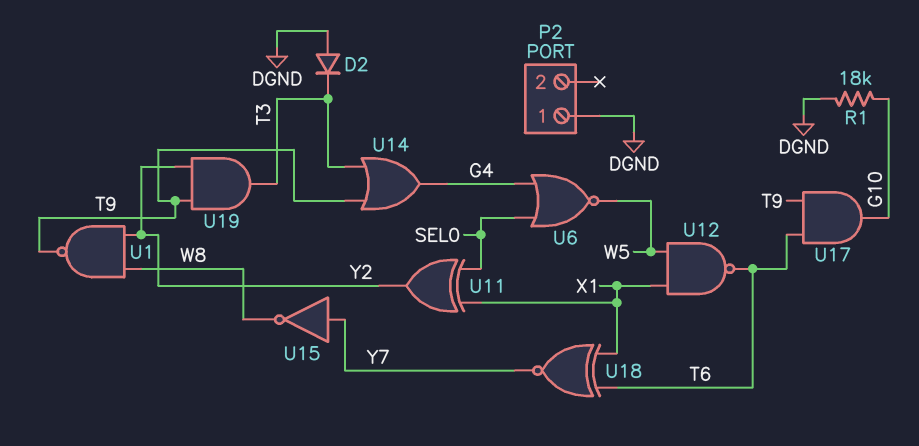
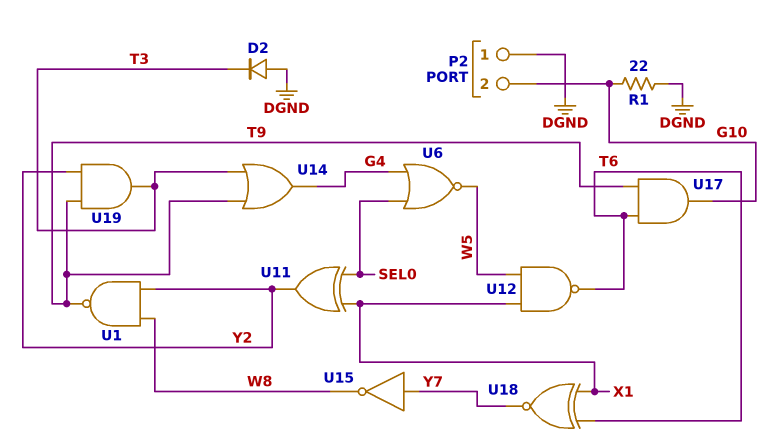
P2 pin 2: none -> G10
R1: 18k (DGND, G10) -> 22 (DGND, G10)

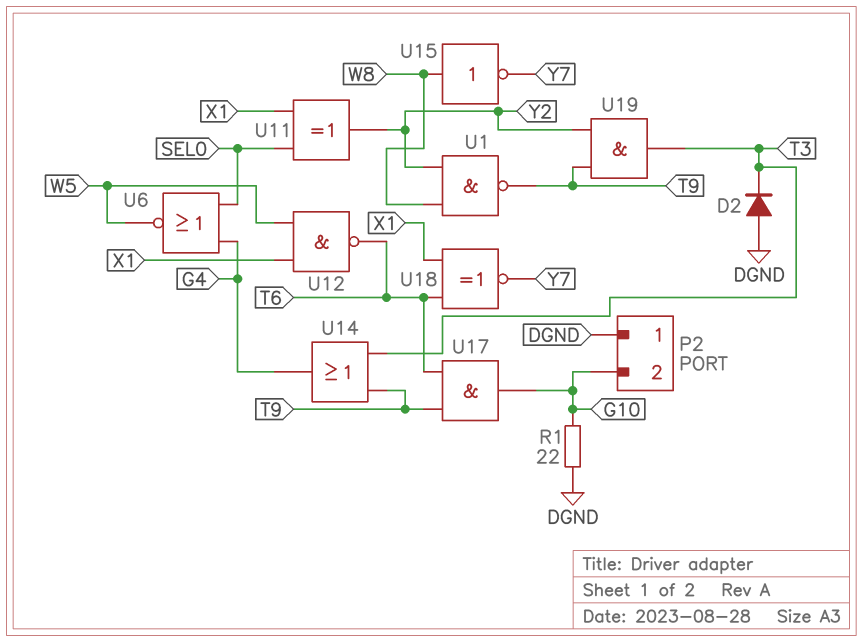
U15: NOT (in Y7, out W8) -> NOT (in W8, out Y7)

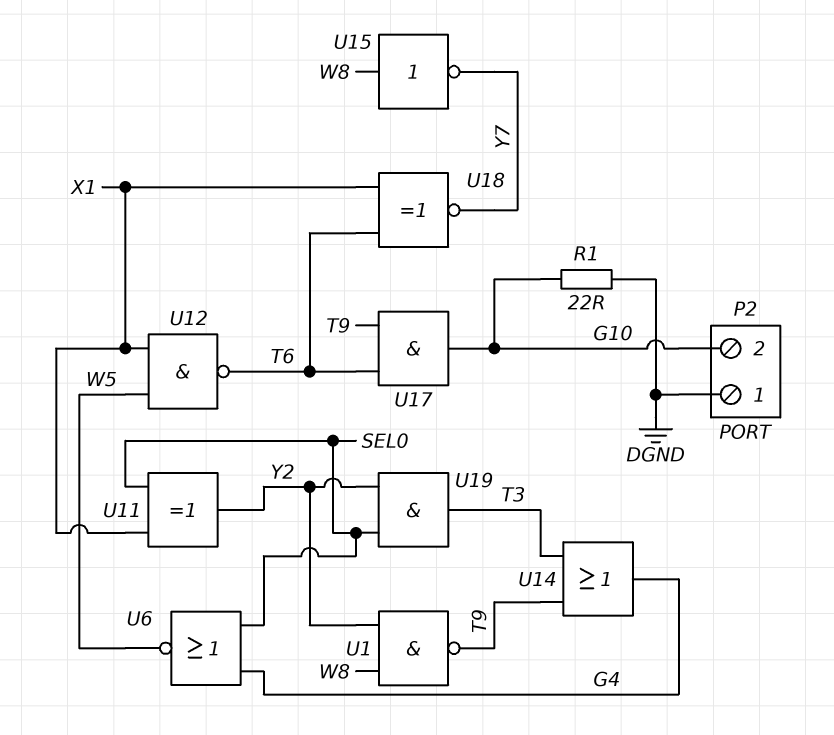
D2: diode (A DGND, K T3) -> none
U19: AND (in T9, in Y2, out T3) -> AND (in SEL0, in Y2, out T3)

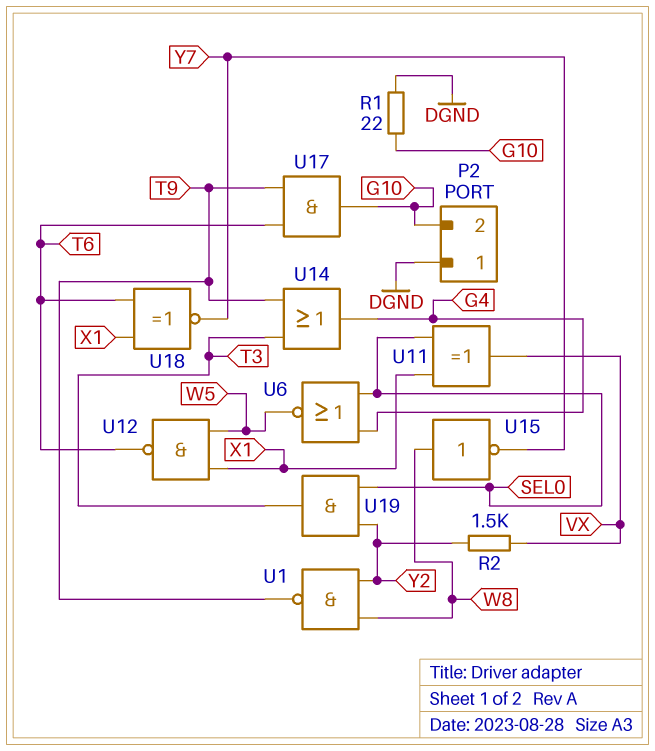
R2: none -> 1.5k (VX, Y2)
U11: XOR (in SEL0, in X1, out Y2) -> XOR (in SEL0, in X1, out VX)

